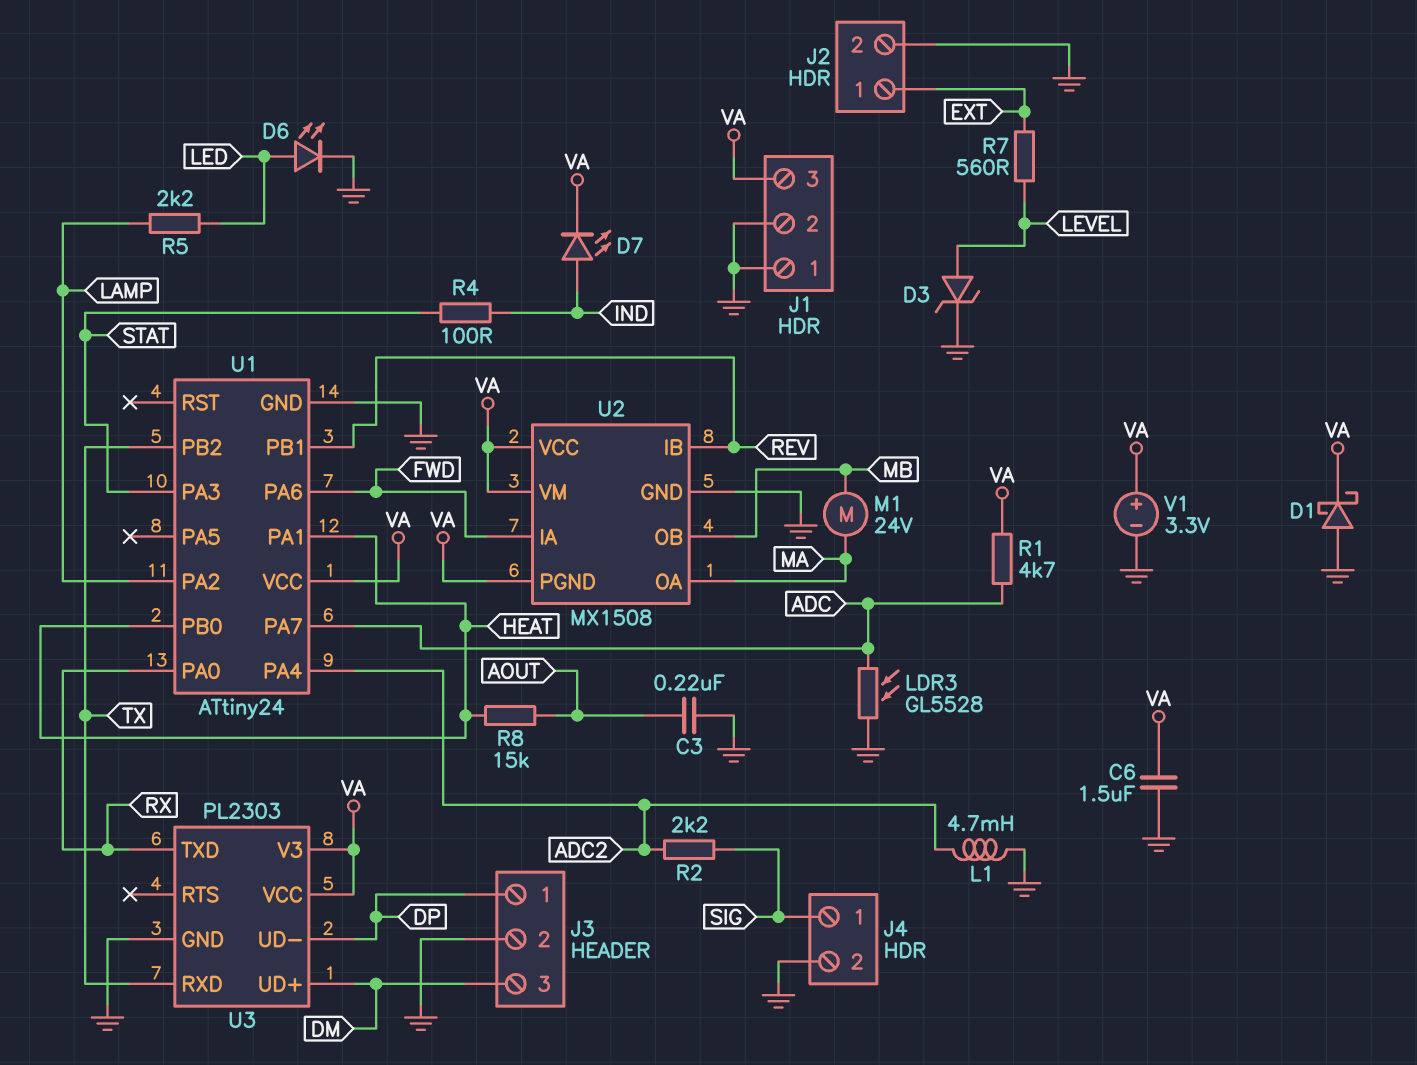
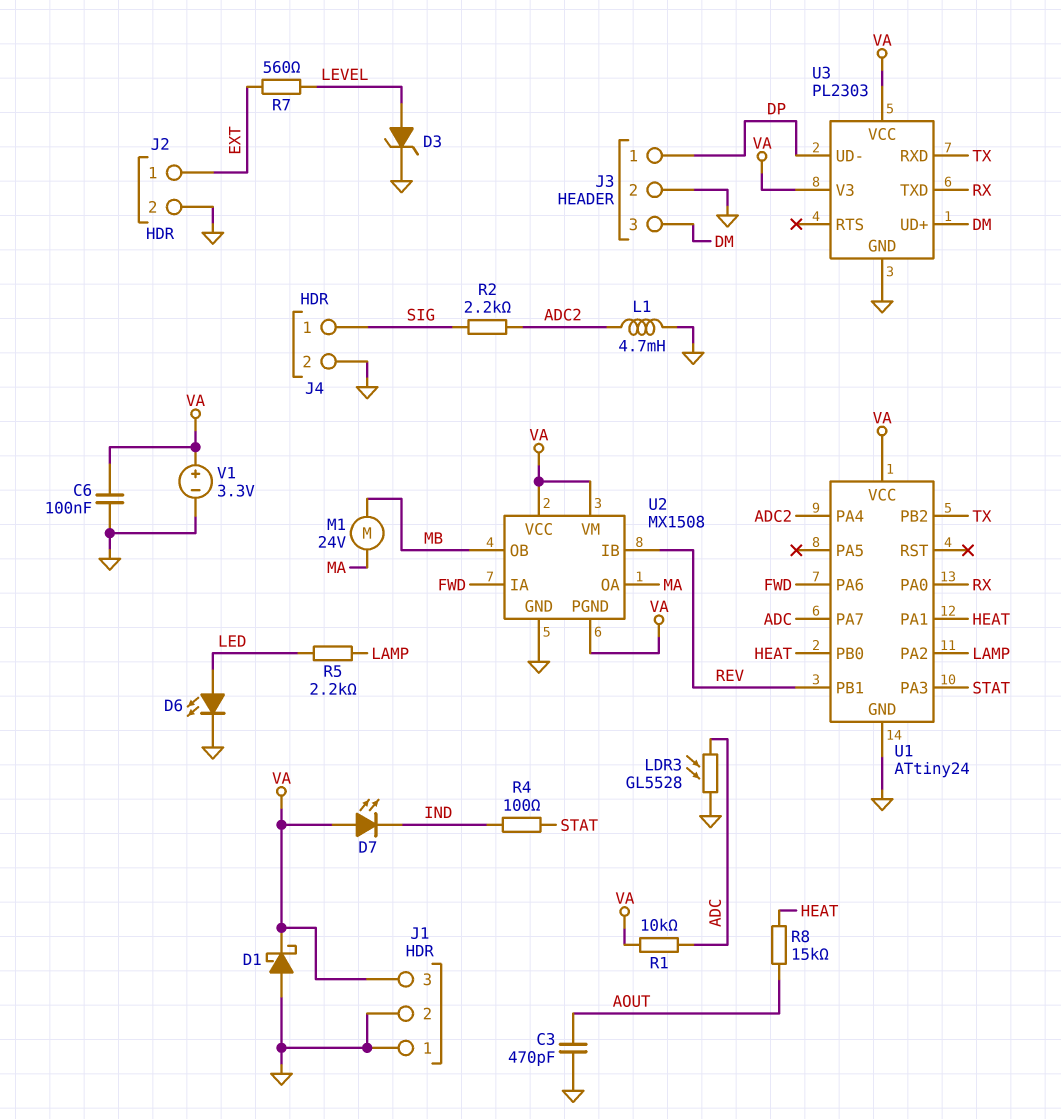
C3: 220nF (AOUT, GND) -> 470pF (AOUT, GND)
C6: 1.5uF (GND, VA) -> 100nF (GND, VA)
D7: LED (A IND, K VA) -> LED (A VA, K IND)
R1: 4.7k (ADC, VA) -> 10k (ADC, VA)

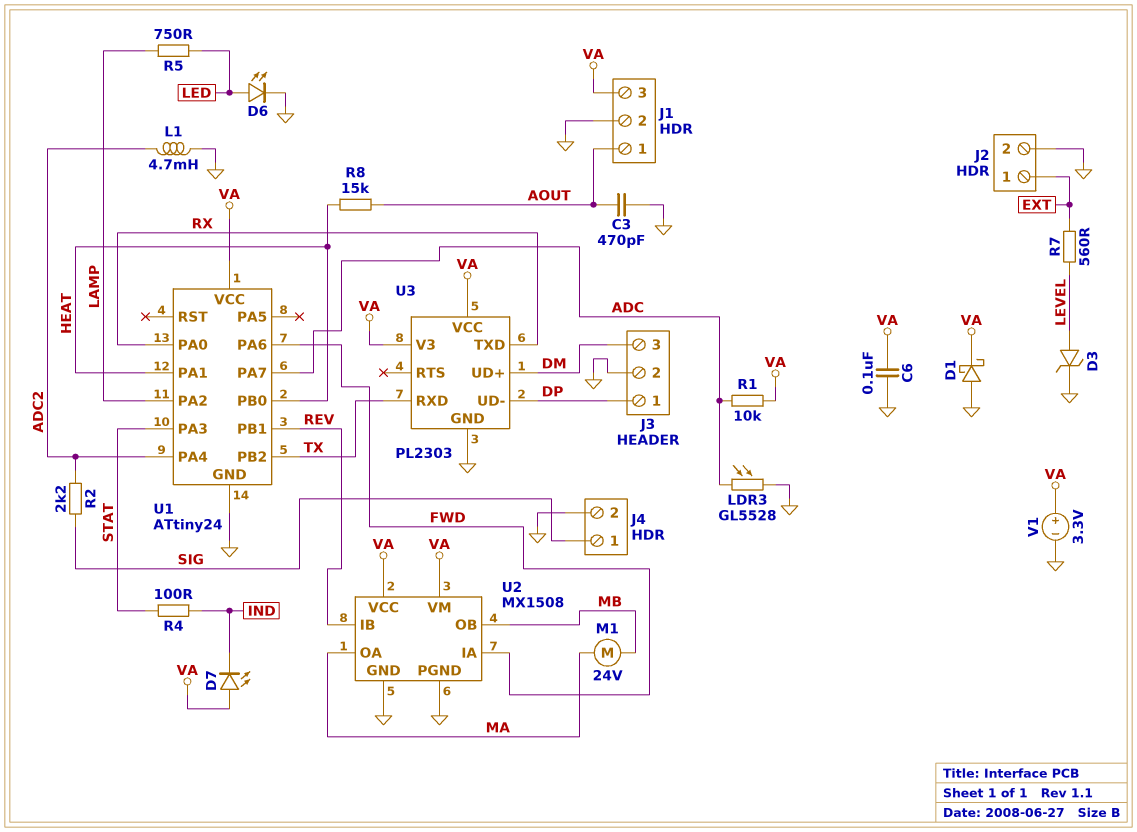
J1 pin 1: GND -> AOUT
R5: 2.2k (LAMP, LED) -> 750 (LAMP, LED)
U2 pin PGND: VA -> GND

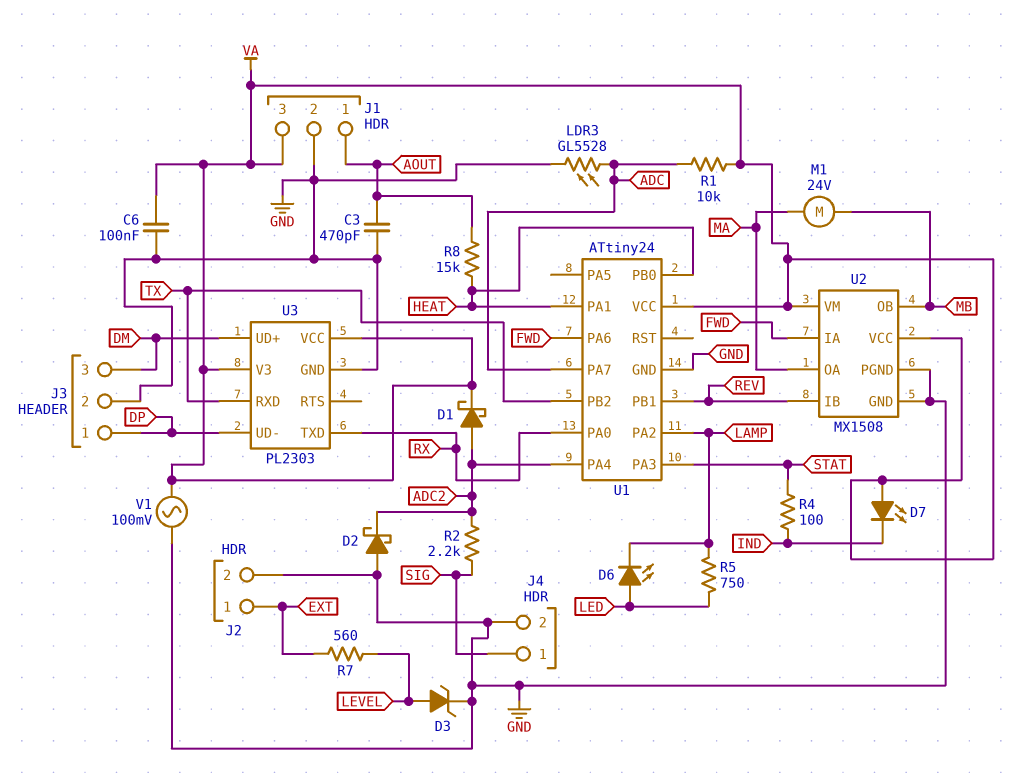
D1: schottky (A GND, K VA) -> schottky (A ADC2, K VA)
D2: none -> schottky (A GND, K ADC2)
D6: LED (A LED, K GND) -> LED (A LED, K LAMP)
L1: 4.7mH (ADC2, GND) -> none
V1: 3.3V (plus VA, minus GND) -> AC 100mV (GND, VA)

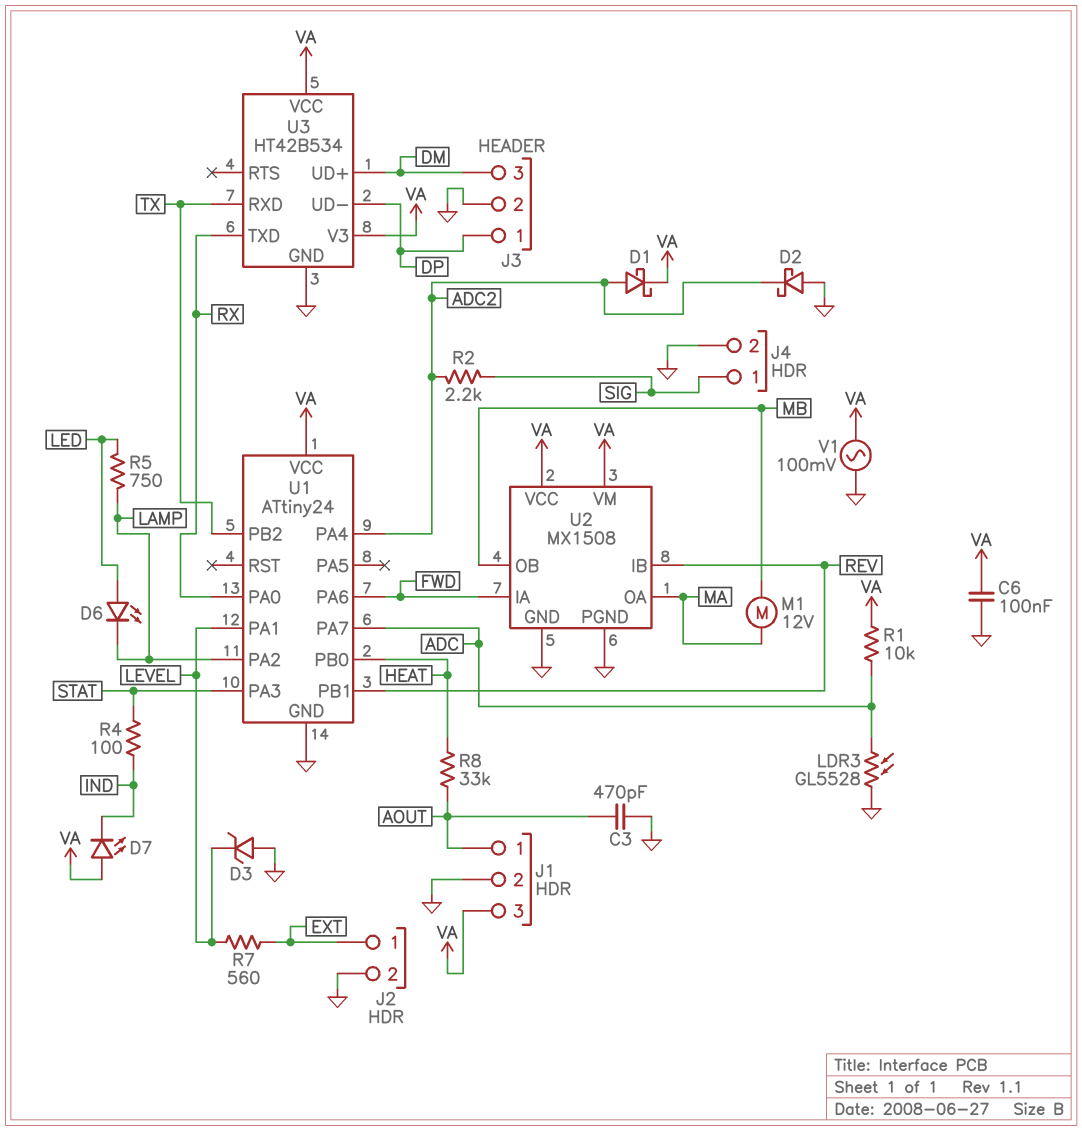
D3: zener (A LEVEL, K GND) -> zener (A GND, K LEVEL)
M1: motor 24V (MA, MB) -> motor 12V (MA, MB)
R8: 15k (AOUT, HEAT) -> 33k (AOUT, HEAT)
U1 pin PA1: HEAT -> LEVEL
U3: PL2303 -> HT42B534

